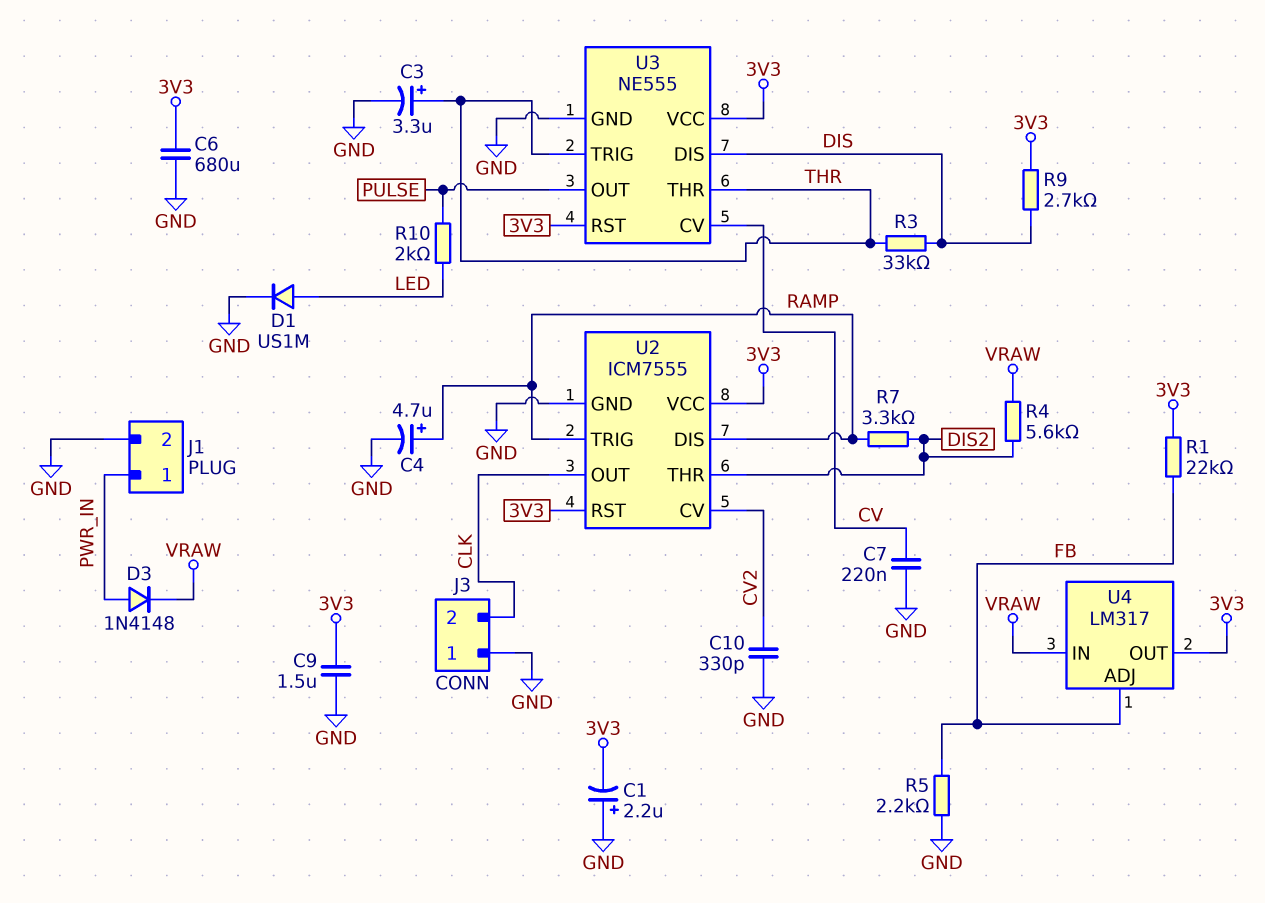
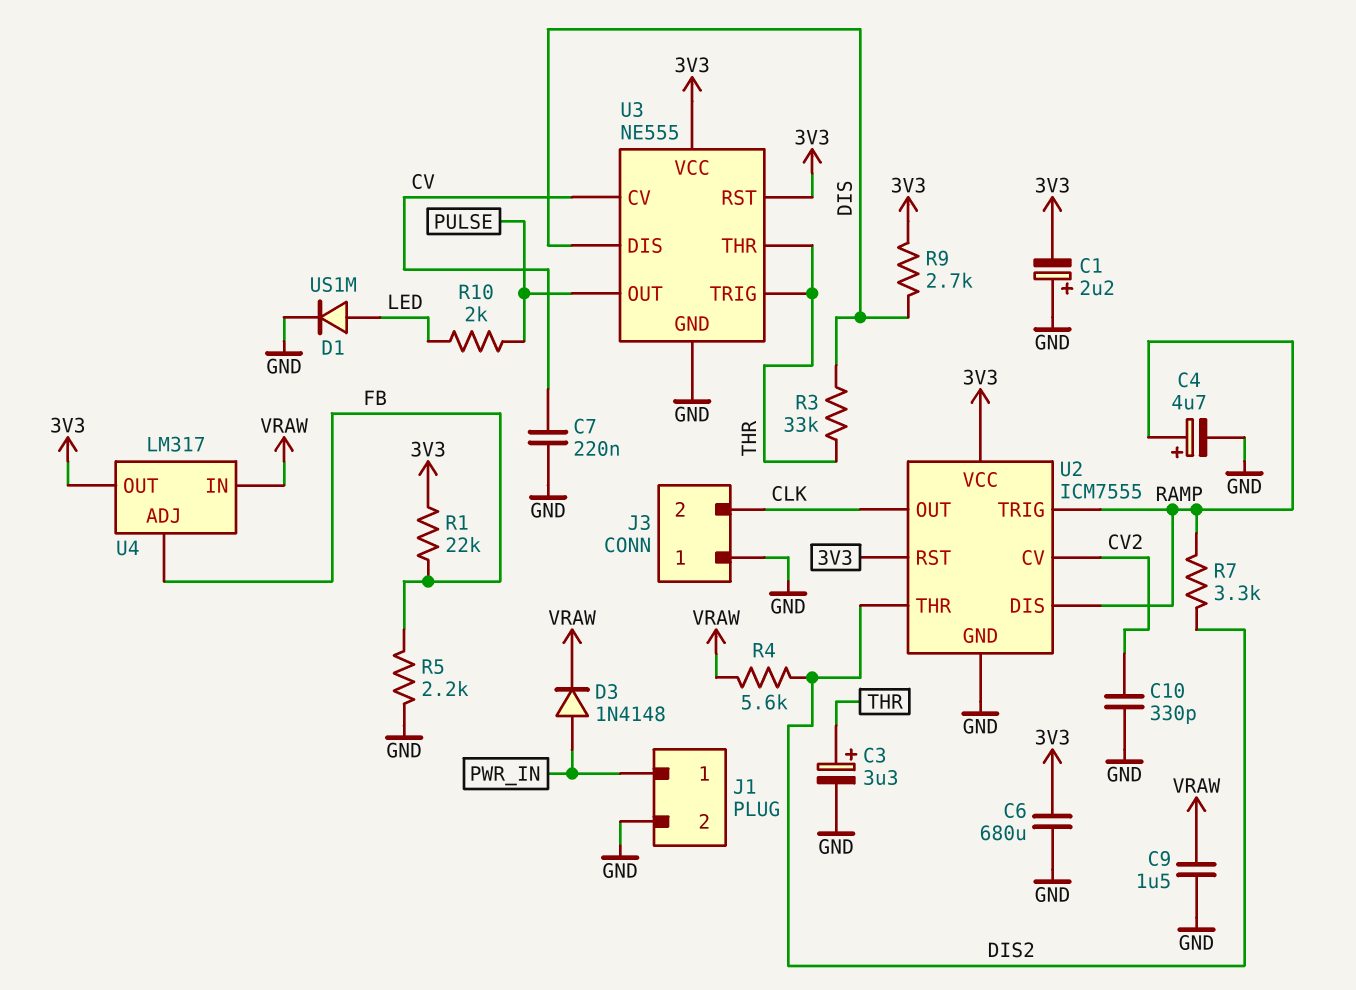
C9: 1.5uF (3V3, GND) -> 1.5uF (GND, VRAW)

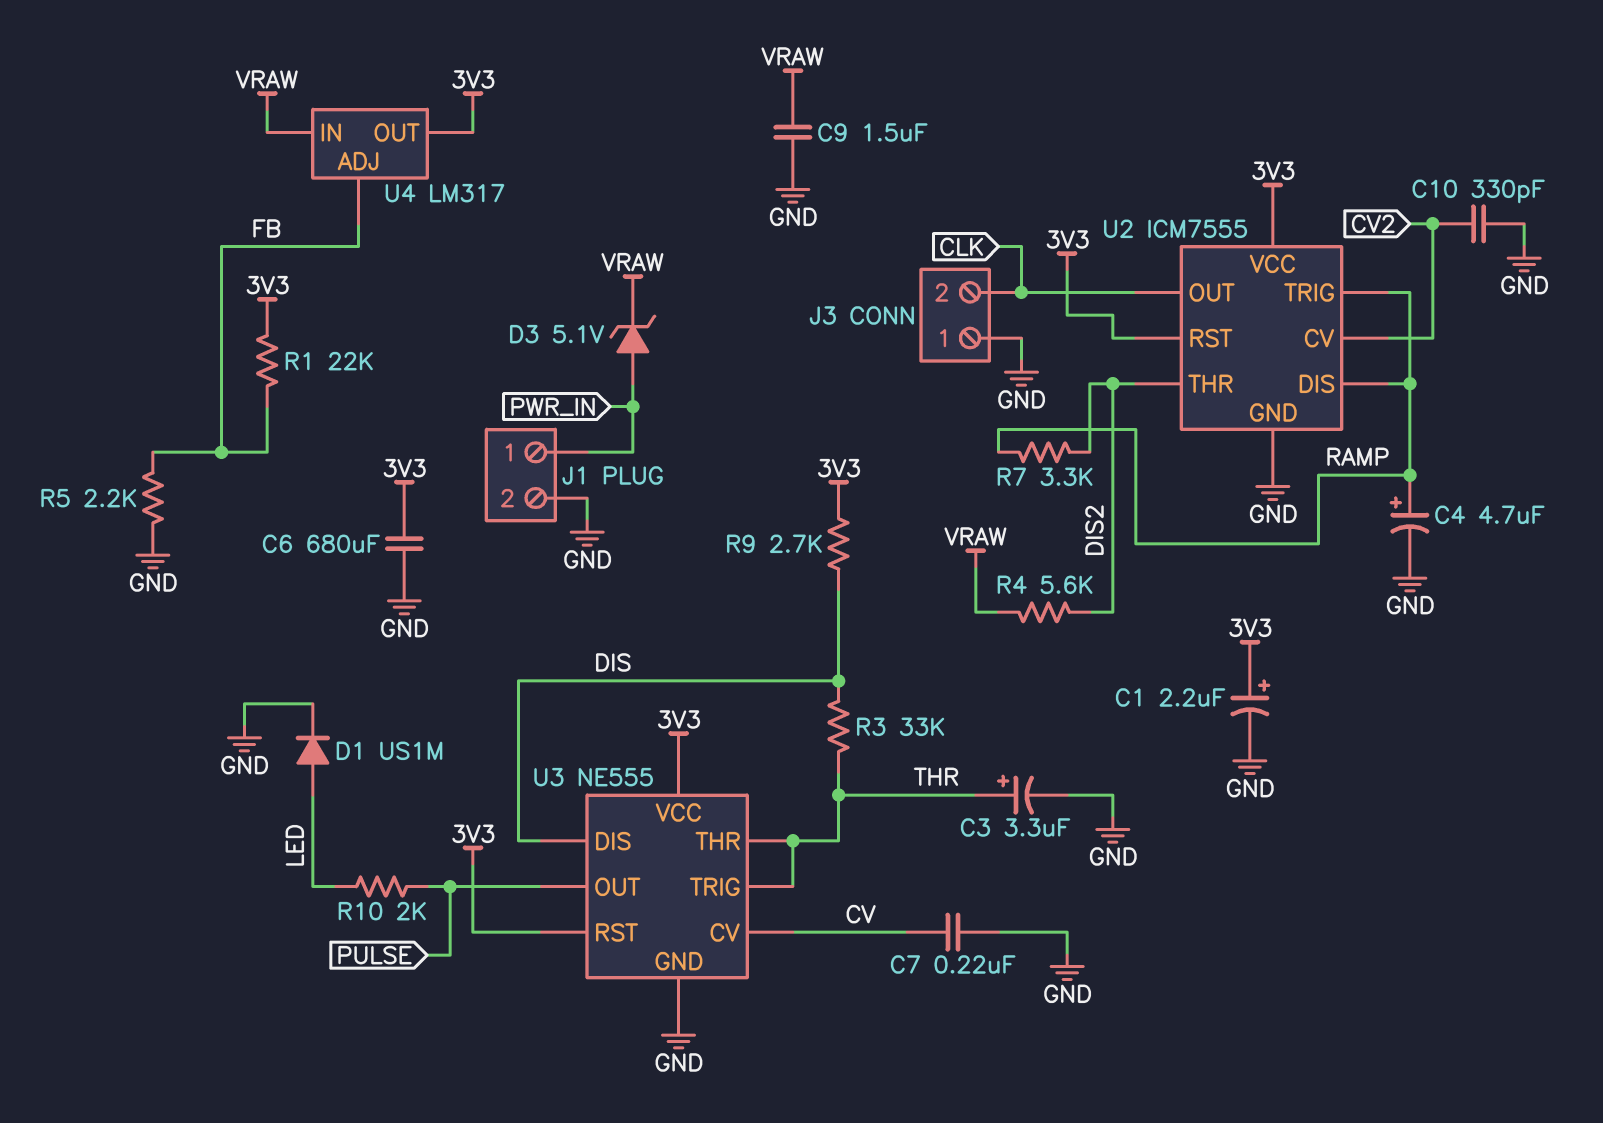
C1: 2.2uF (plus GND, minus 3V3) -> 2.2uF (plus 3V3, minus GND)
D3: diode 1N4148 (A PWR_IN, K VRAW) -> zener 5.1V (A PWR_IN, K VRAW)

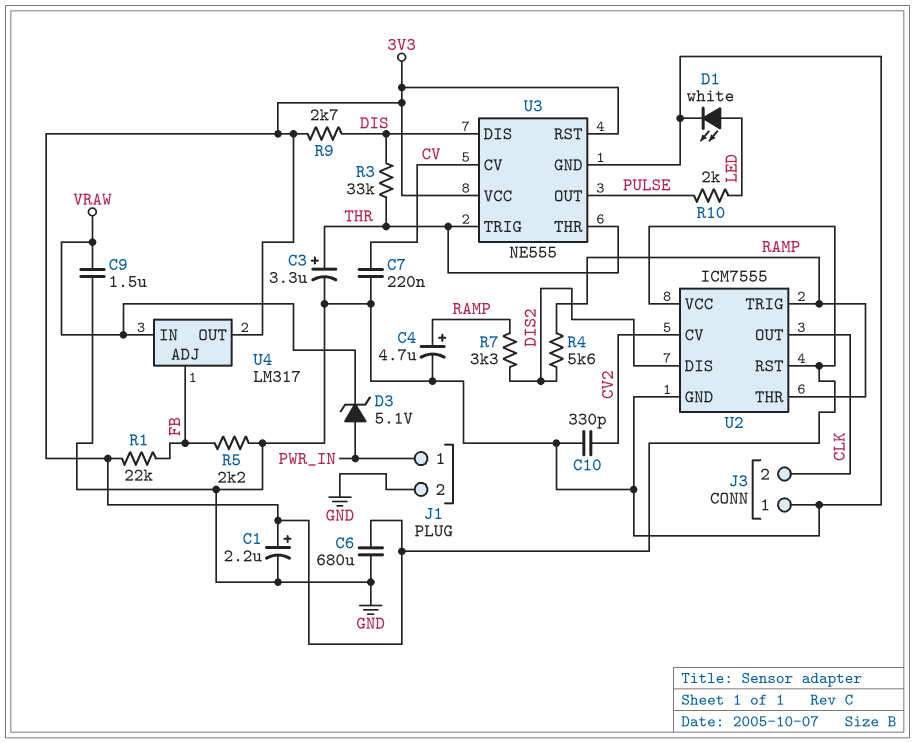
D1: diode US1M (A LED, K GND) -> LED white (A LED, K GND)
R4: 5.6k (DIS2, VRAW) -> 5.6k (DIS2, RAMP)
U2 pin DIS: RAMP -> DIS2
U2 pin THR: DIS2 -> RAMP

